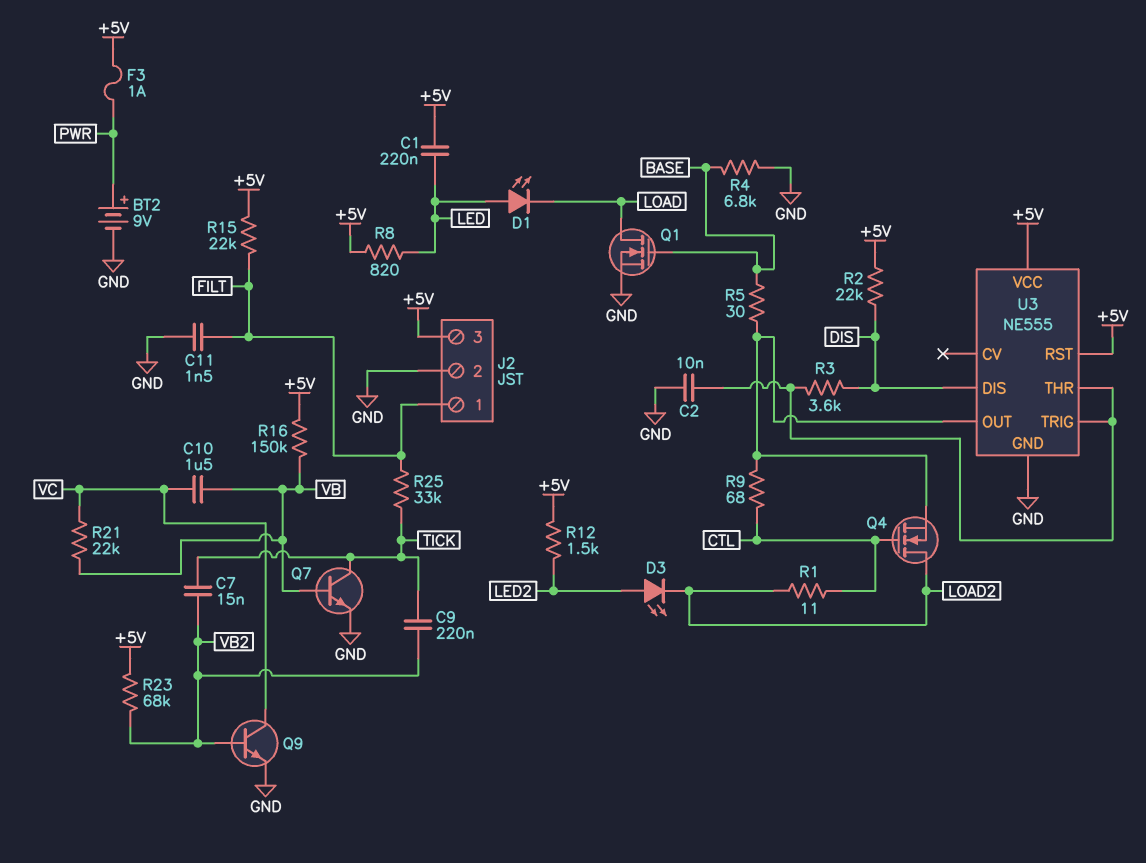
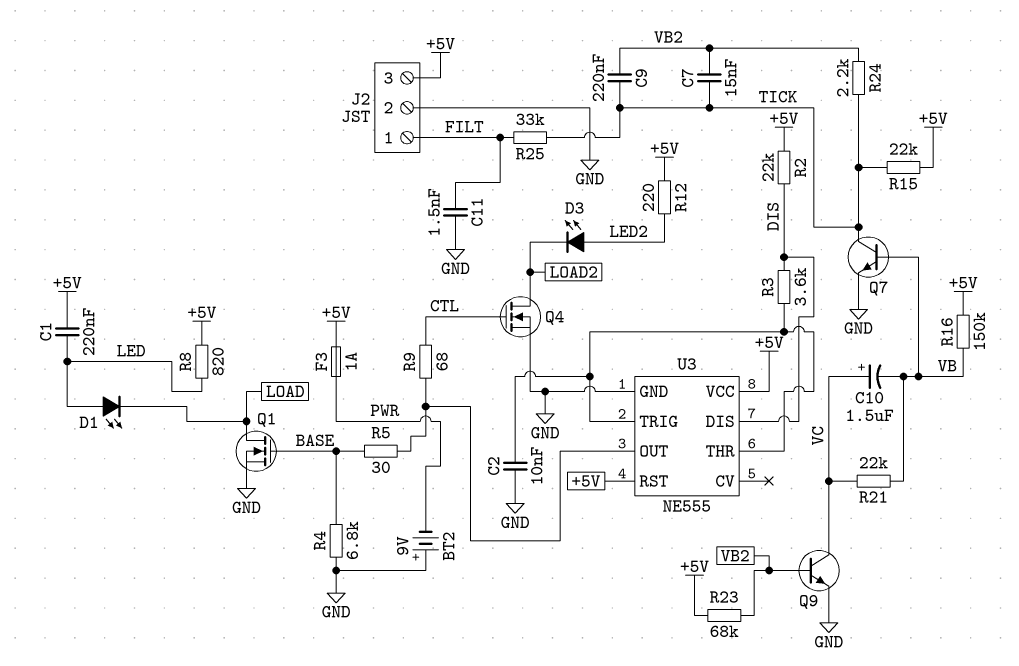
BT2: 9V (plus PWR, minus GND) -> 9V (plus GND, minus PWR)
C10: 1.5uF (VB, VC) -> 1.5uF (plus VC, minus VB)
Q4: NMOS (G CTL, D LOAD2, S U3/OUT) -> NMOS (G CTL, D LOAD2, S GND)
R1: 11 (CTL, LOAD2) -> none
R12: 1.5k (+5V, LED2) -> 220 (+5V, LED2)
R15: 22k (+5V, FILT) -> 22k (+5V, TICK)
R24: none -> 2.2k (TICK, VB2)

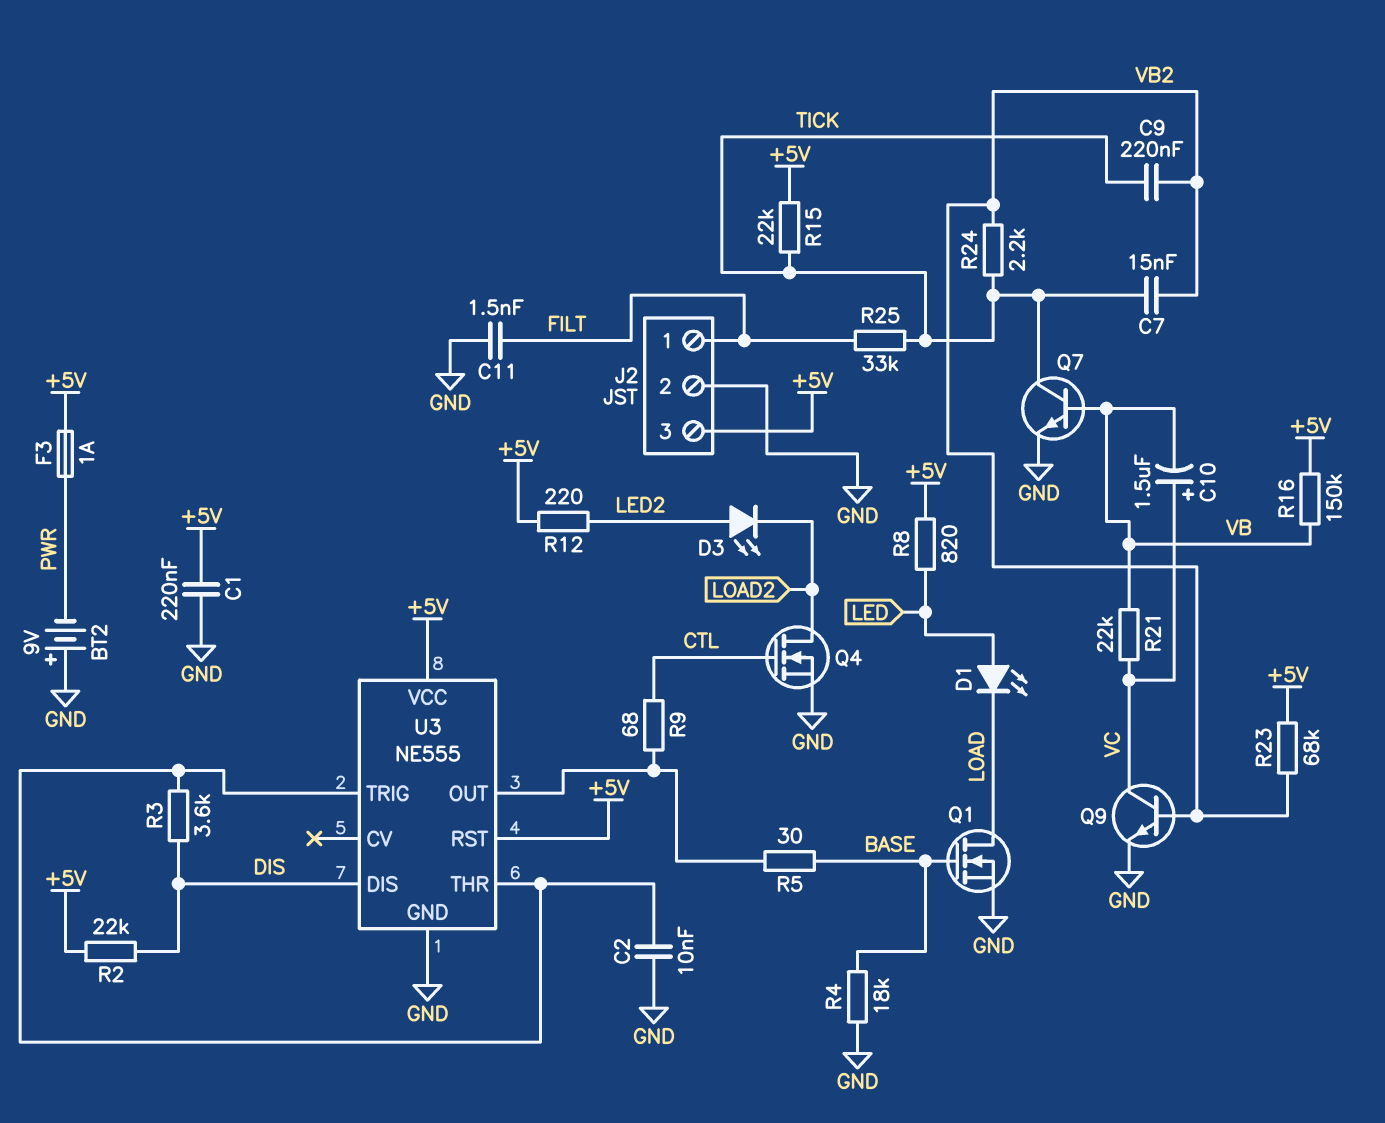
C1: 220nF (+5V, LED) -> 220nF (+5V, GND)
R4: 6.8k (BASE, GND) -> 18k (BASE, GND)

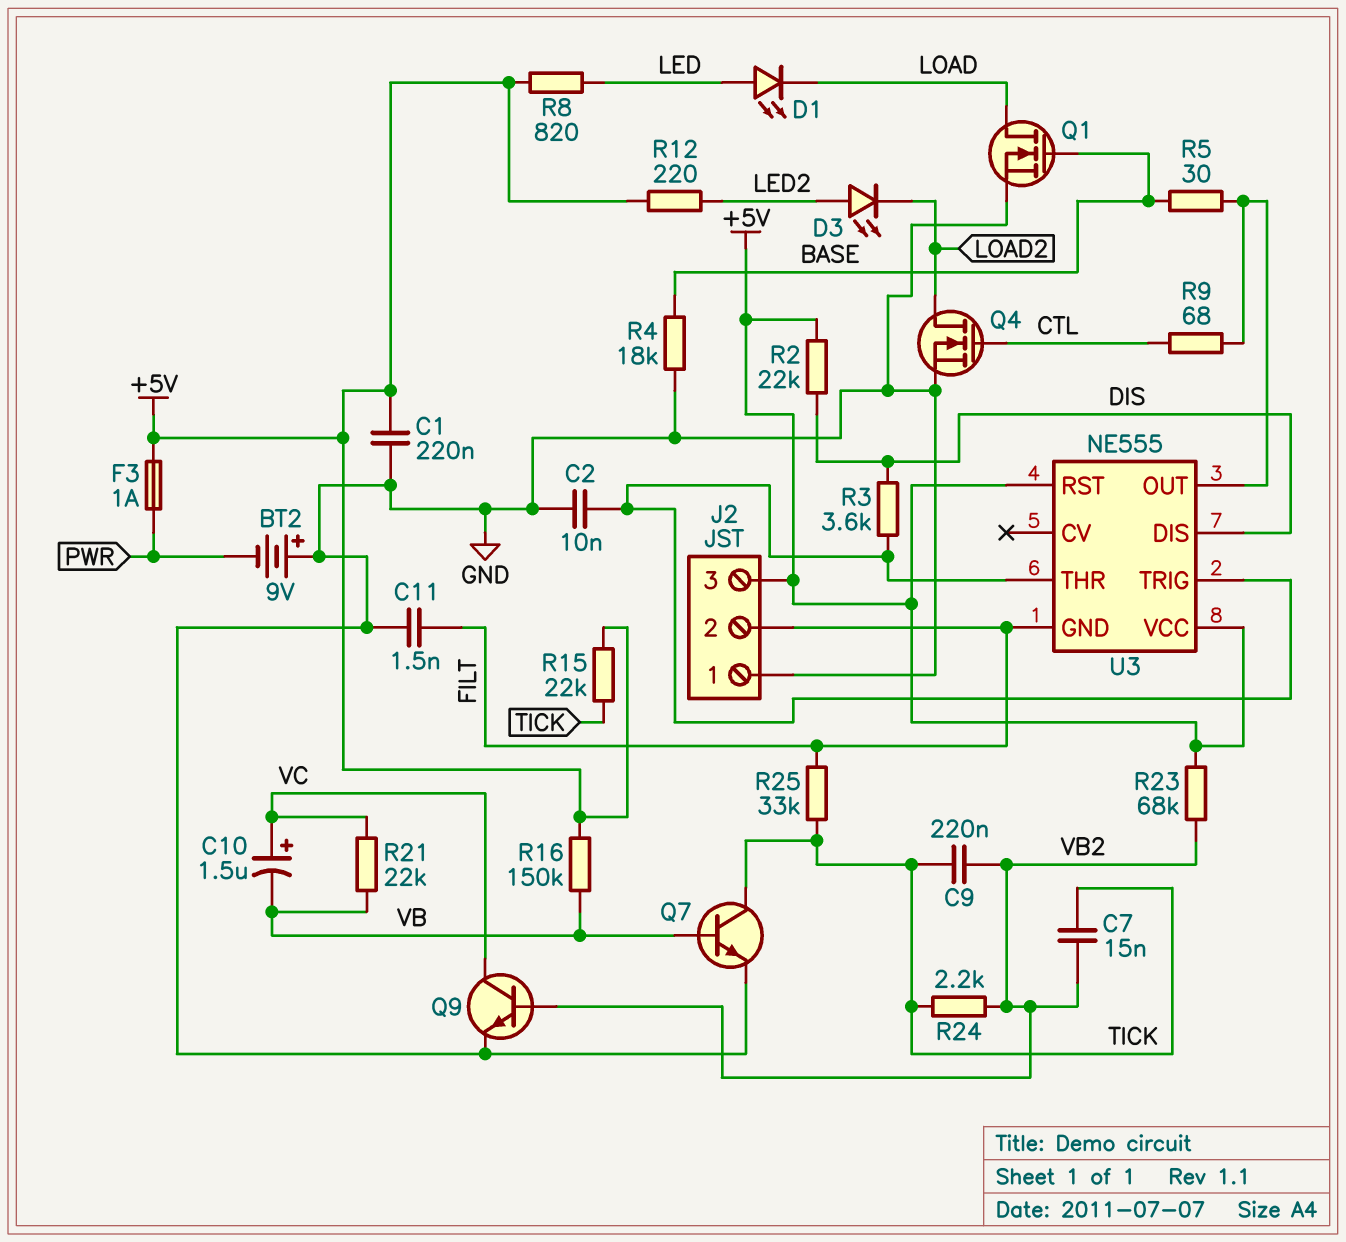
J2 pin 1: FILT -> GND
J2 pin 2: GND -> FILT
U3 pin GND: GND -> FILT

